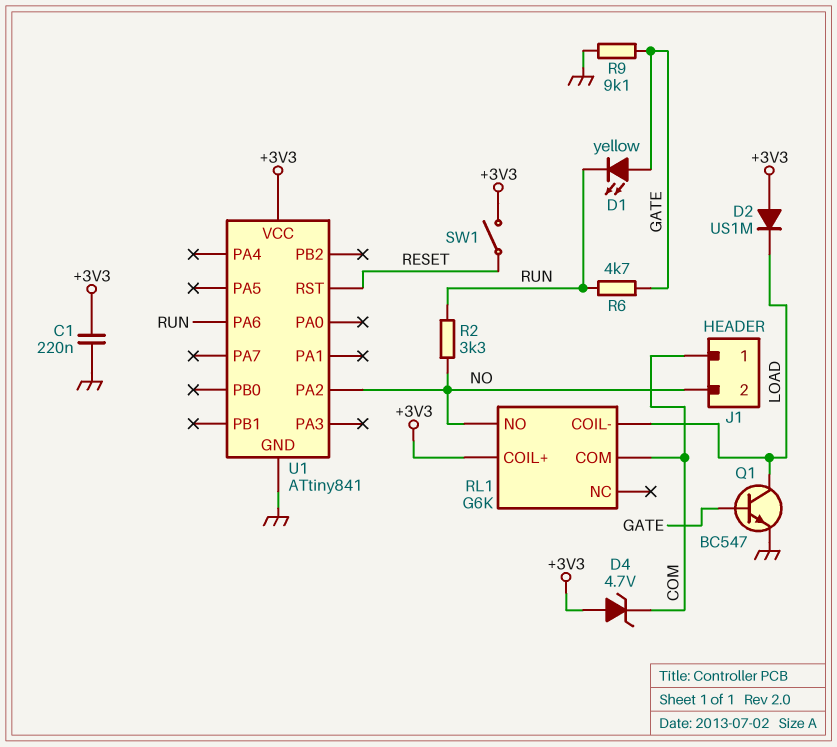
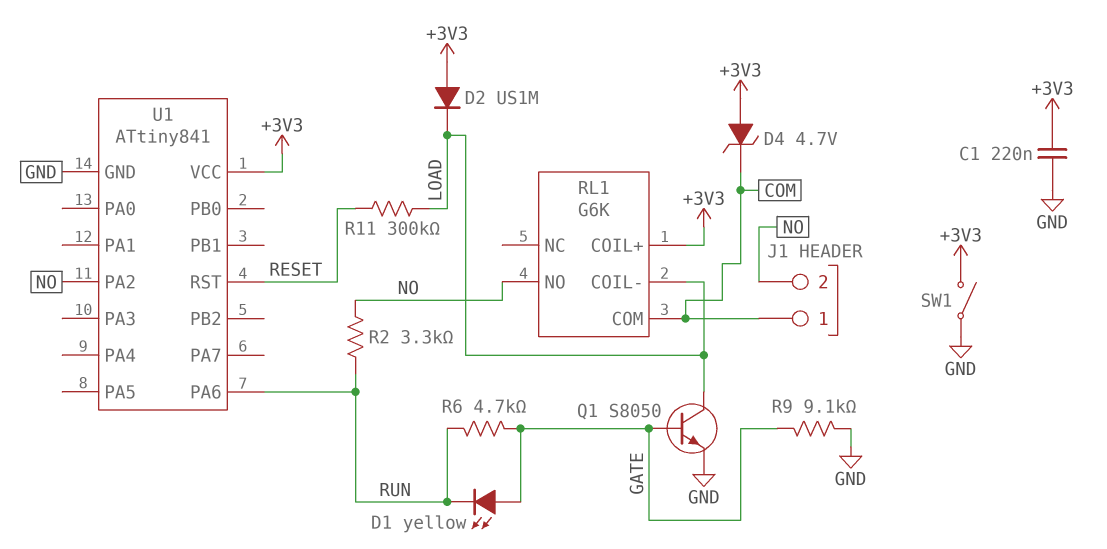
Q1: NPN BC547 (B GATE, C LOAD, E GND) -> NPN S8050 (B GATE, C LOAD, E GND)
R11: none -> 300k (LOAD, RESET)
SW1: switch (+3V3, RESET) -> switch (+3V3, GND)

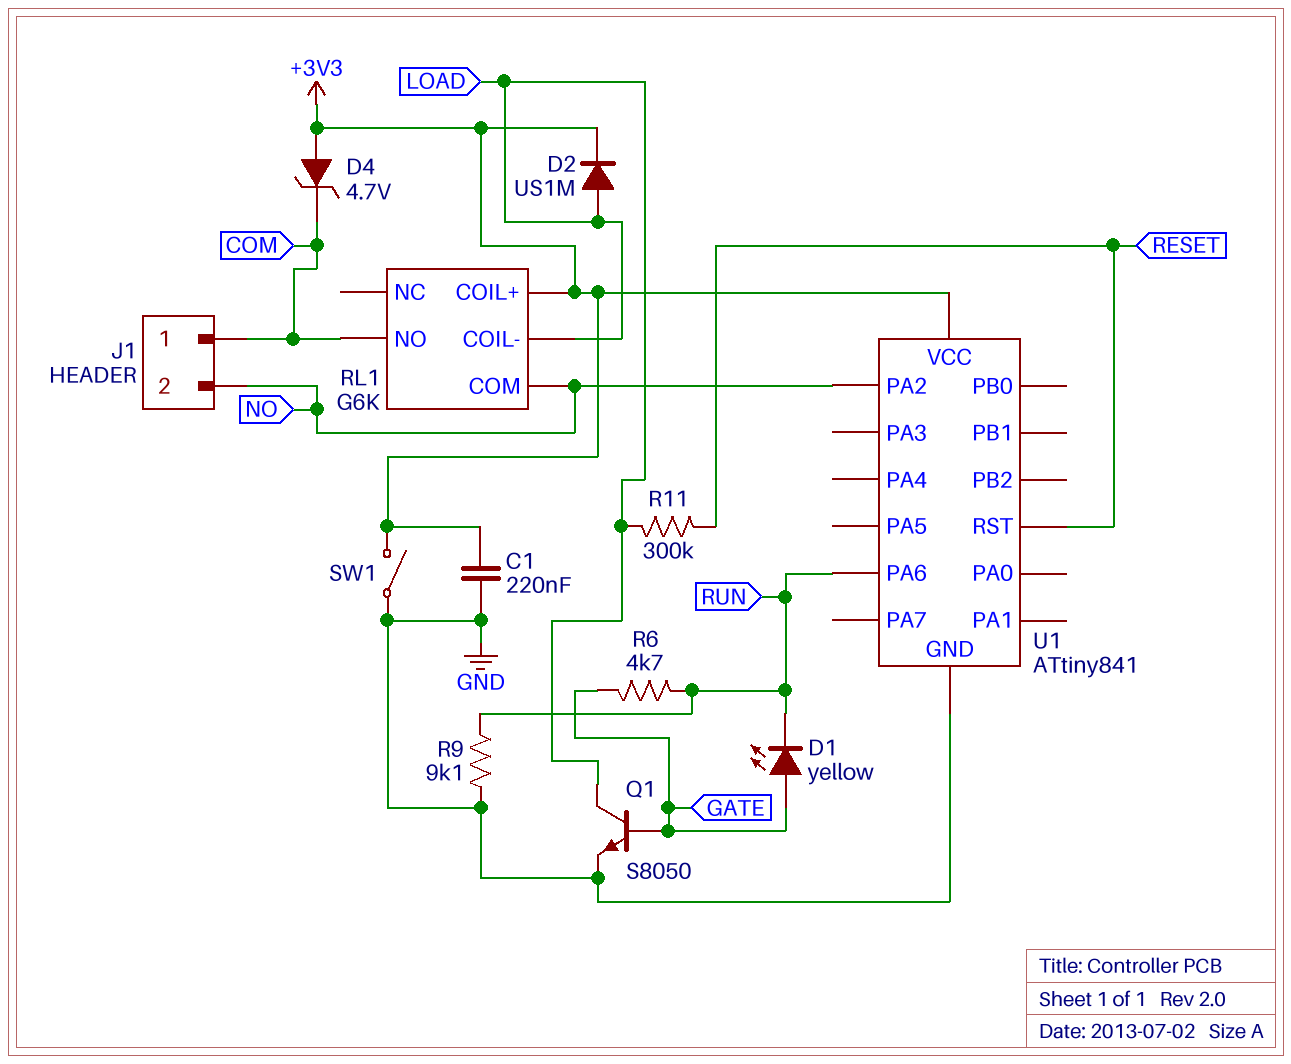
D2: diode US1M (A +3V3, K LOAD) -> diode US1M (A LOAD, K +3V3)
R2: 3.3k (NO, RUN) -> none
R9: 9.1k (GATE, GND) -> 9.1k (GND, RUN)
RL1 pin COM: COM -> NO
RL1 pin NO: NO -> COM

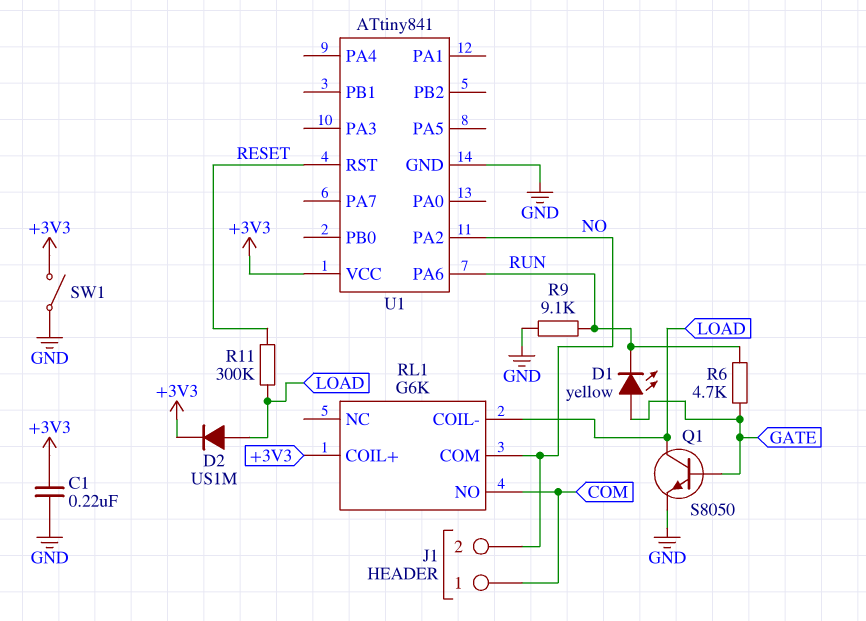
D4: zener 4.7V (A +3V3, K COM) -> none

